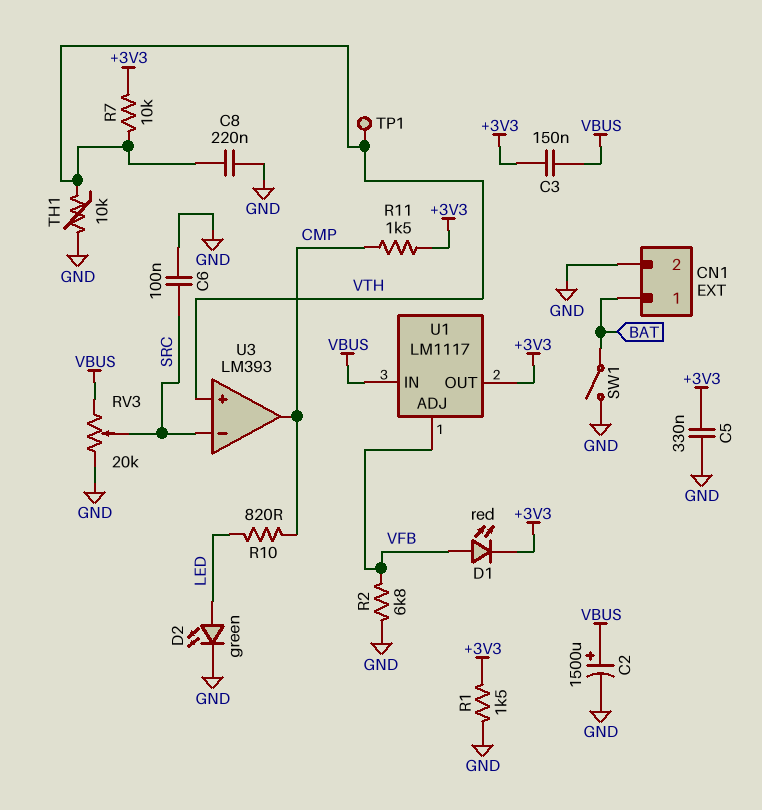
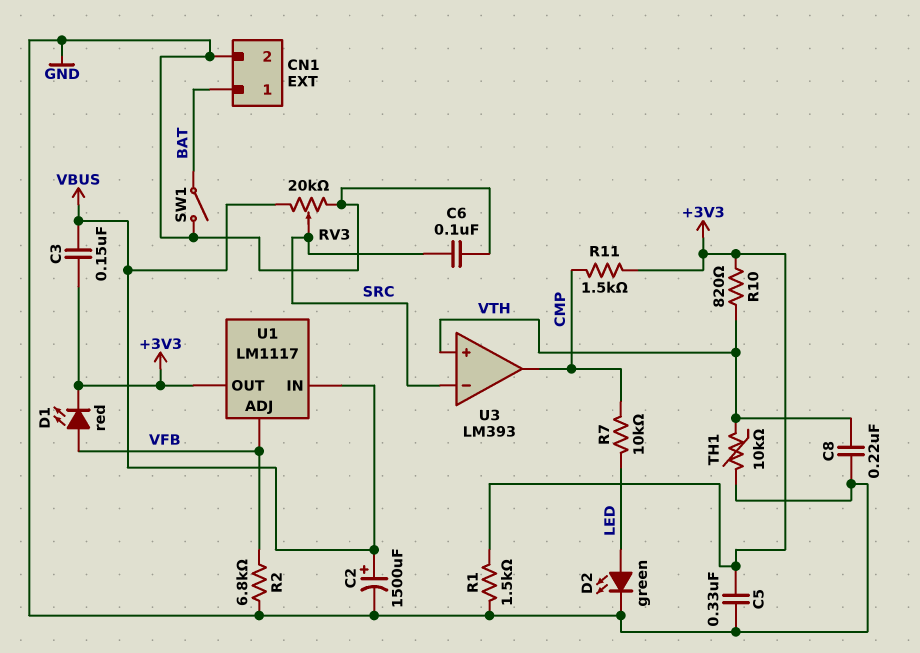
R7: 10k (+3V3, VTH) -> 10k (CMP, LED)
R10: 820 (CMP, LED) -> 820 (+3V3, VTH)
TP1: test point (VTH) -> none

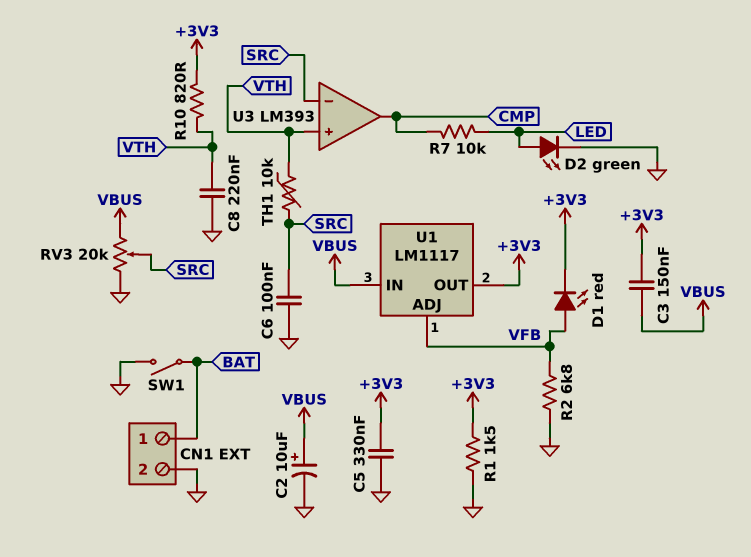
C2: 1500uF (plus VBUS, minus GND) -> 10uF (plus VBUS, minus GND)
R11: 1.5k (+3V3, CMP) -> none
TH1: 10k (GND, VTH) -> 10k (SRC, VTH)

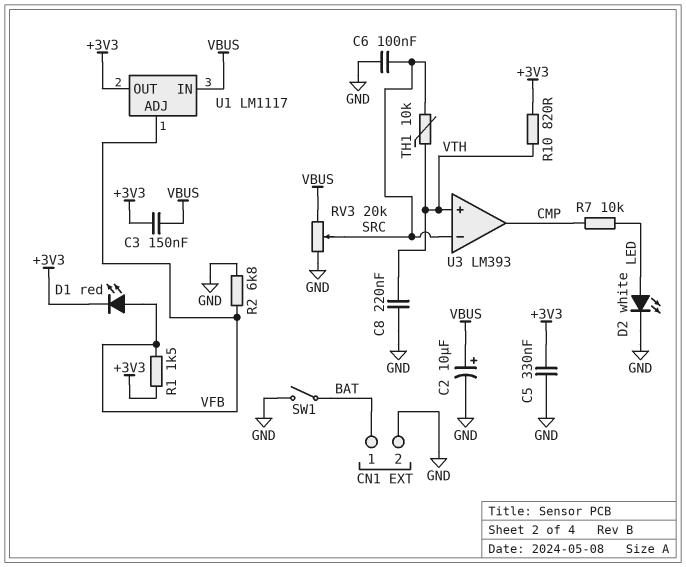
D2: LED green (A LED, K GND) -> LED white (A LED, K GND)
R1: 1.5k (+3V3, GND) -> 1.5k (+3V3, VFB)

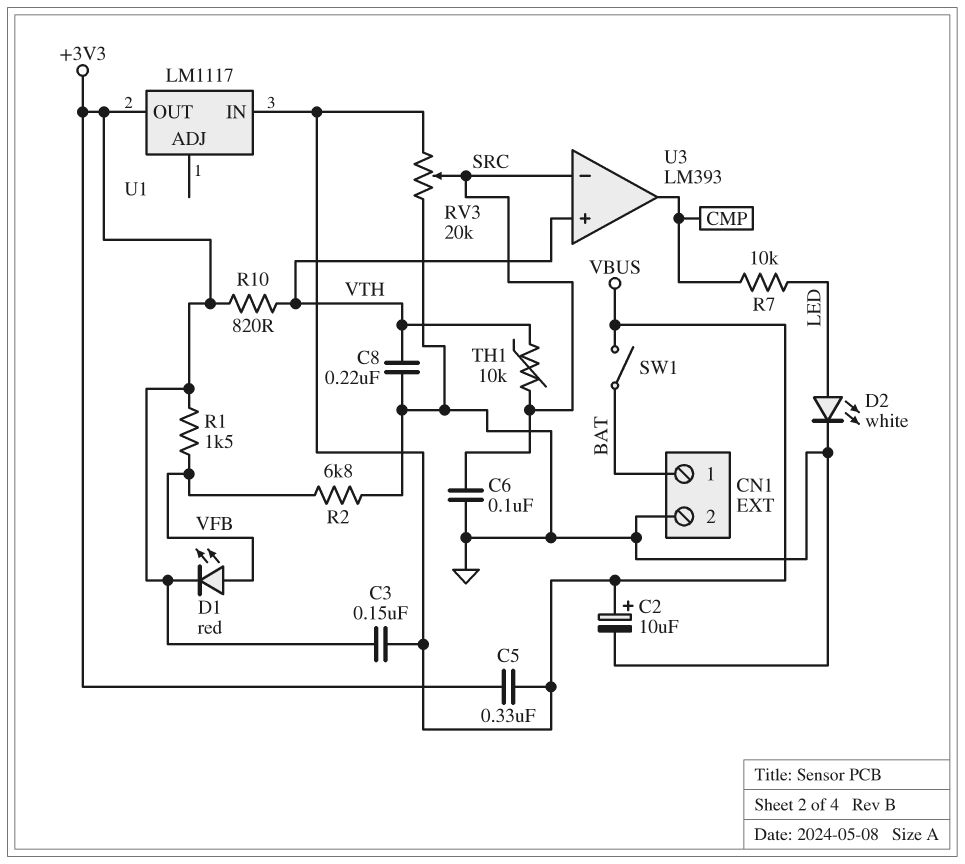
C5: 330nF (+3V3, GND) -> 330nF (+3V3, VBUS)
SW1: switch (BAT, GND) -> switch (BAT, VBUS)
U1 pin ADJ: VFB -> none

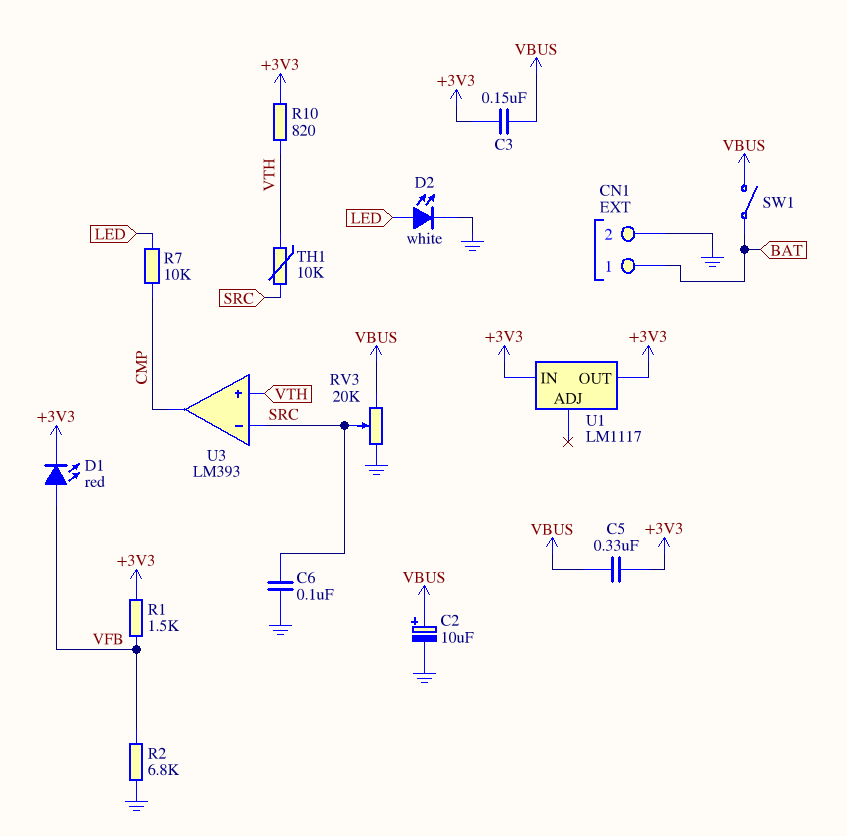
C8: 220nF (GND, VTH) -> none
U1 pin IN: VBUS -> +3V3

